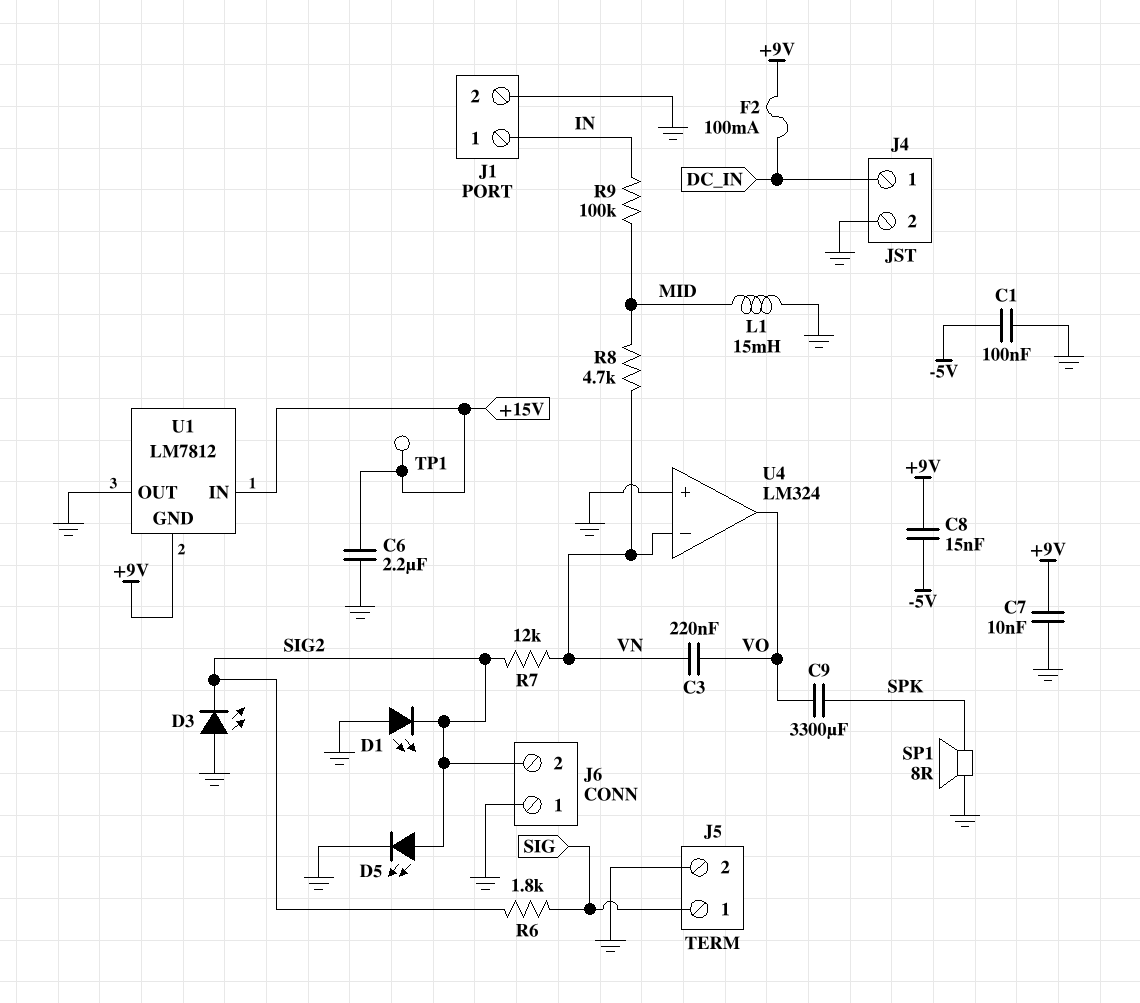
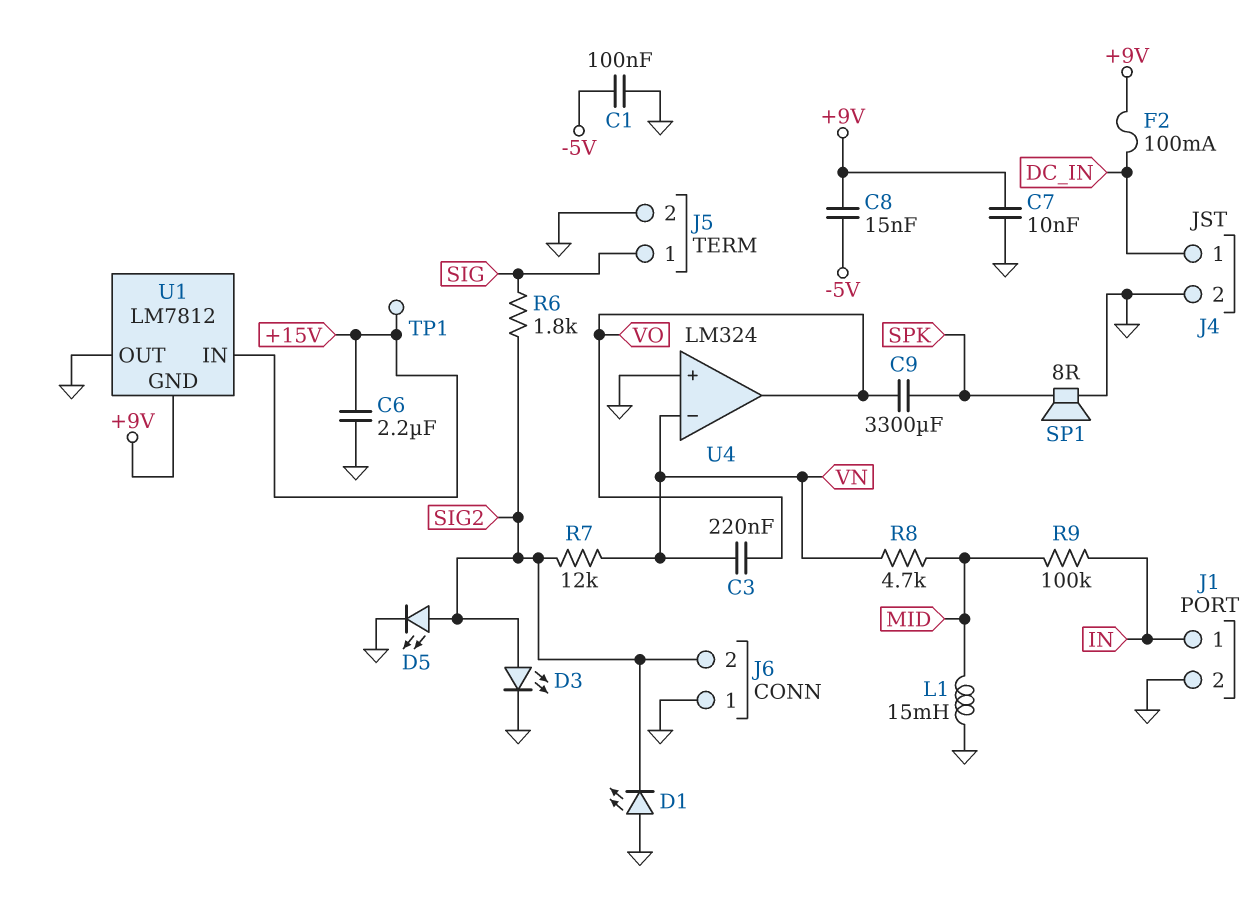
D3: LED (A GND, K SIG2) -> LED (A SIG2, K GND)

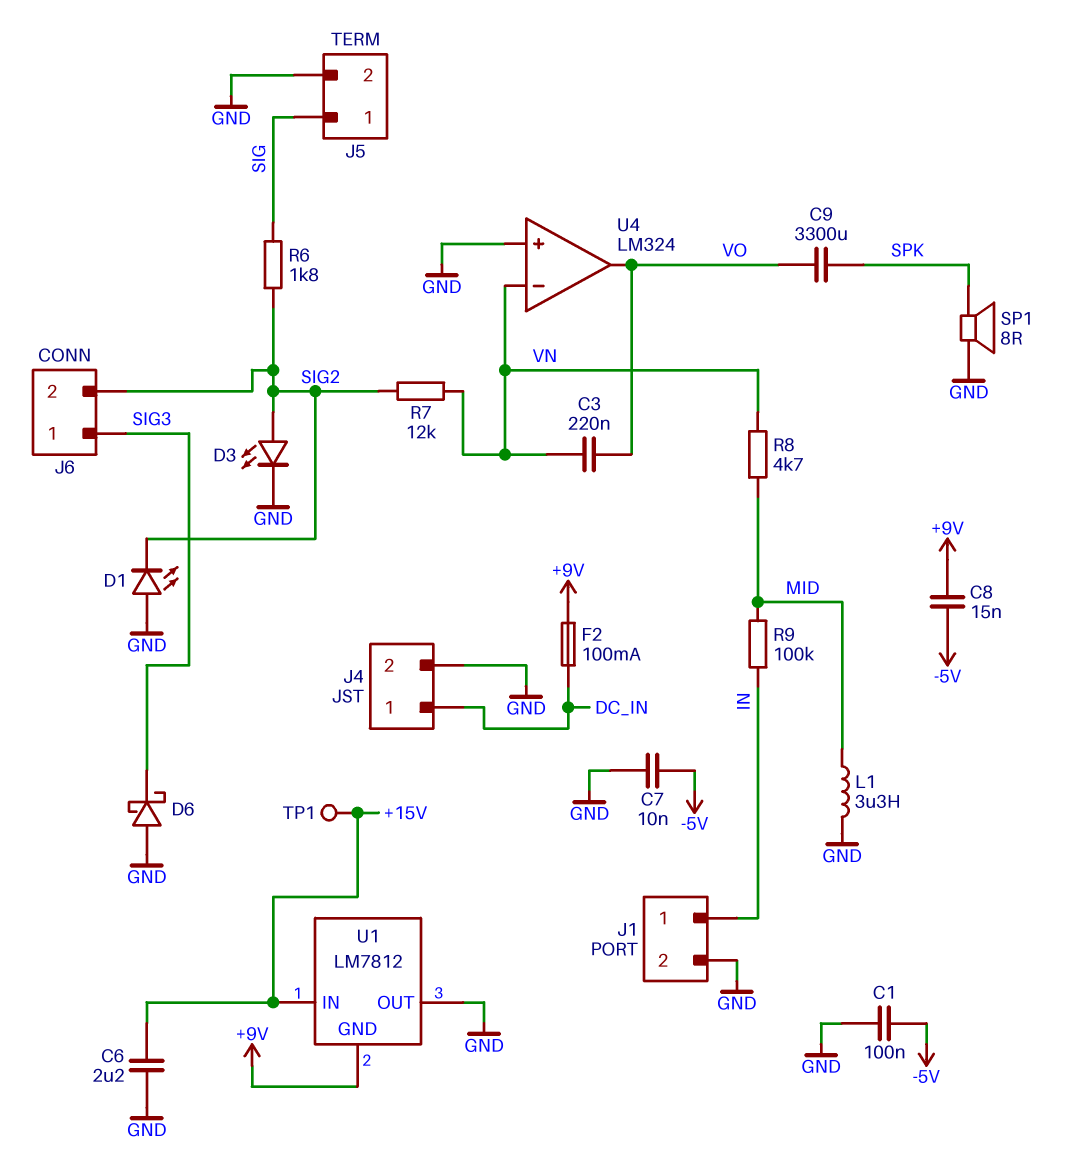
C7: 10nF (+9V, GND) -> 10nF (-5V, GND)
D5: LED (A SIG2, K GND) -> none
D6: none -> schottky (A GND, K SIG3)
J6 pin 1: GND -> SIG3
L1: 15mH (GND, MID) -> 3.3uH (GND, MID)

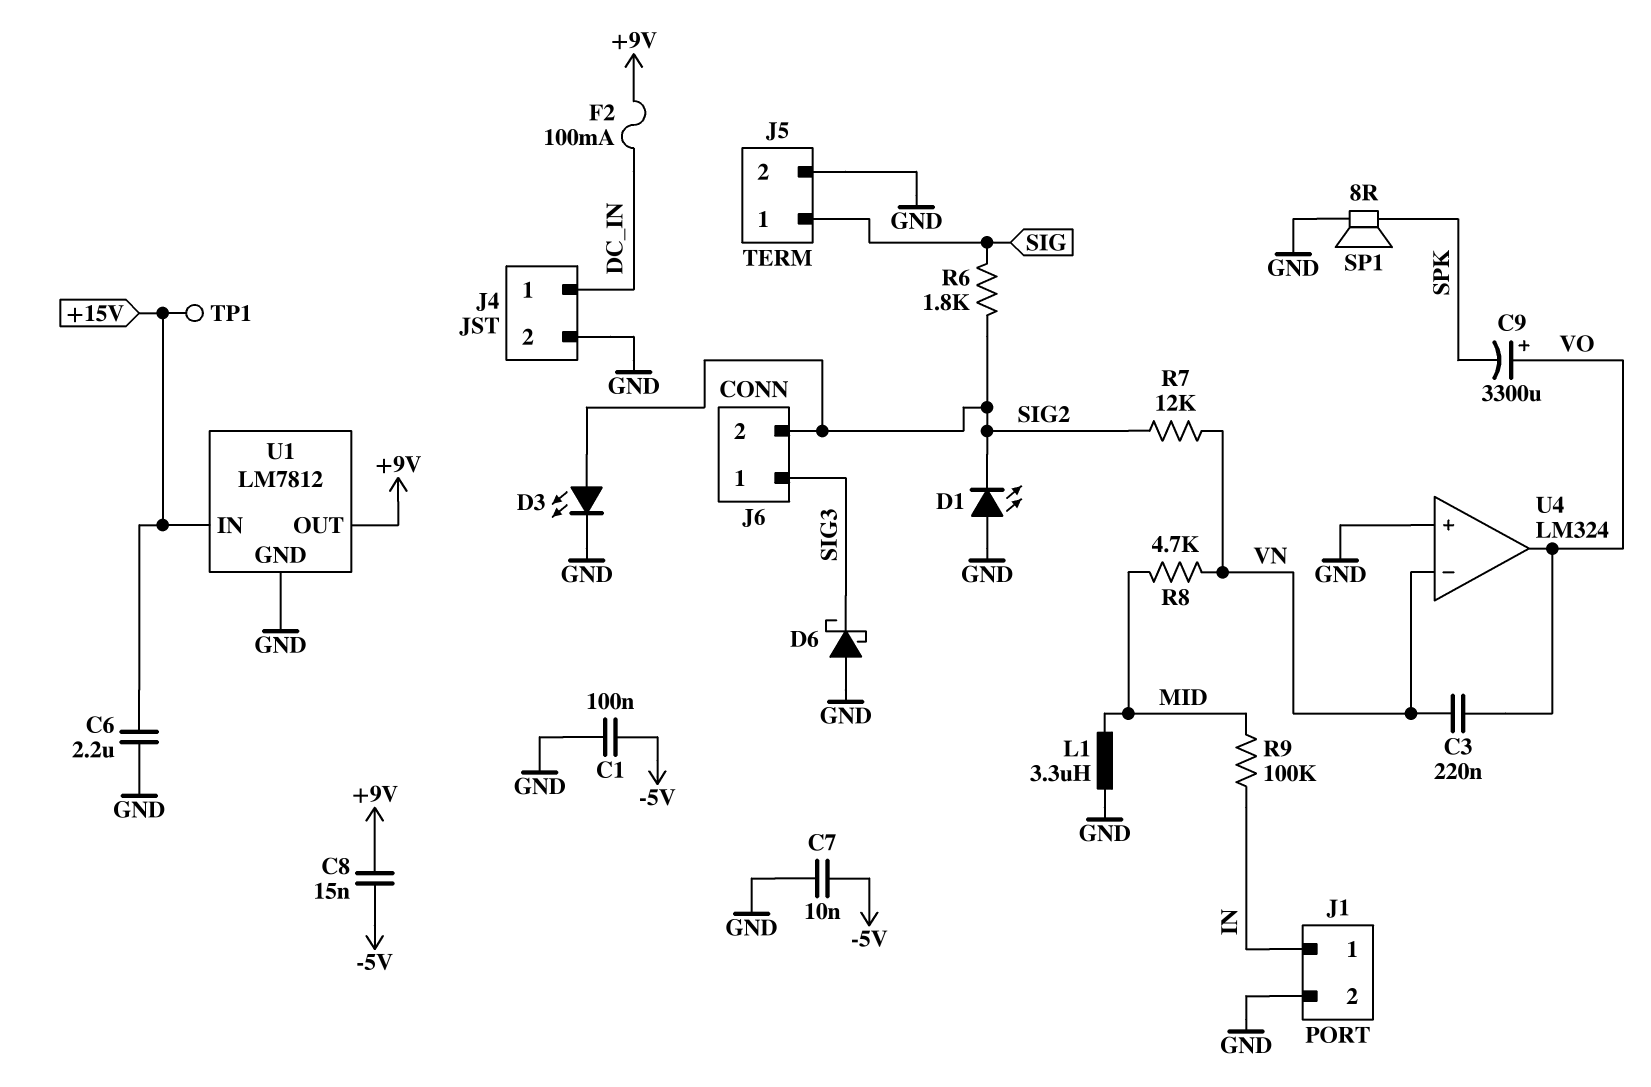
C9: 3300uF (SPK, VO) -> 3300uF (plus VO, minus SPK)
U1 pin GND: +9V -> GND
U1 pin OUT: GND -> +9V

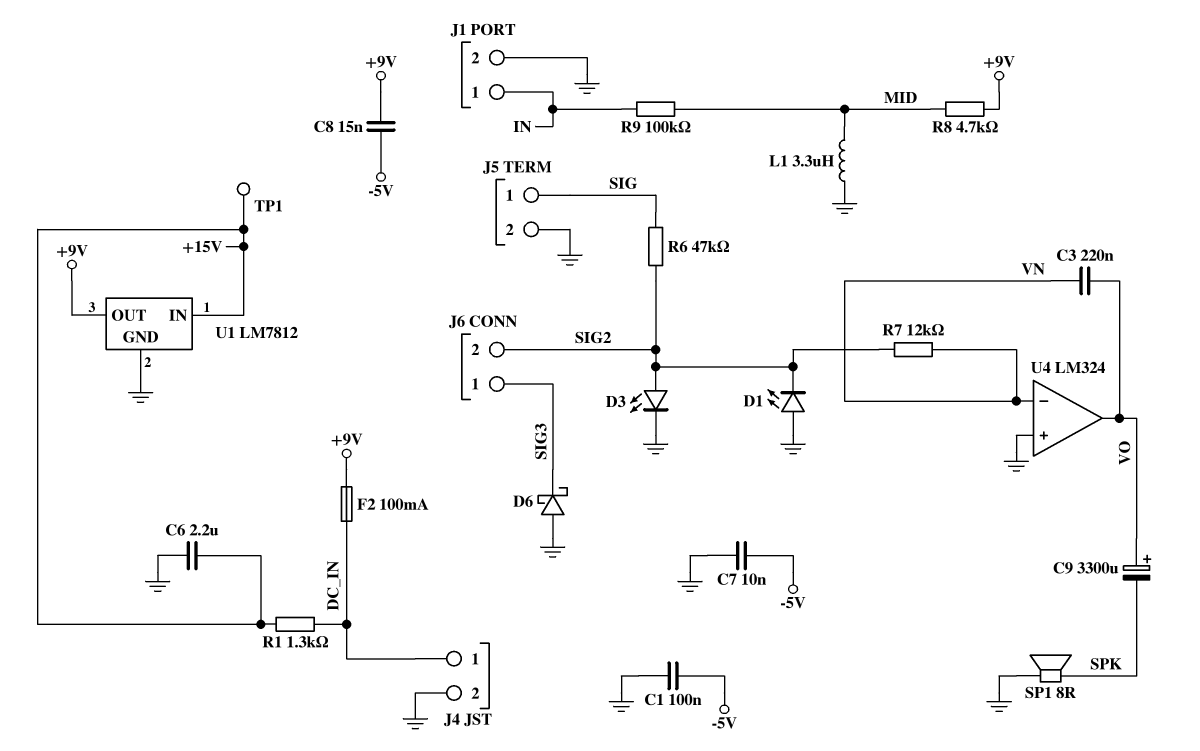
R1: none -> 1.3k (+15V, DC_IN)
R6: 1.8k (SIG, SIG2) -> 47k (SIG, SIG2)
R8: 4.7k (MID, VN) -> 4.7k (+9V, MID)

